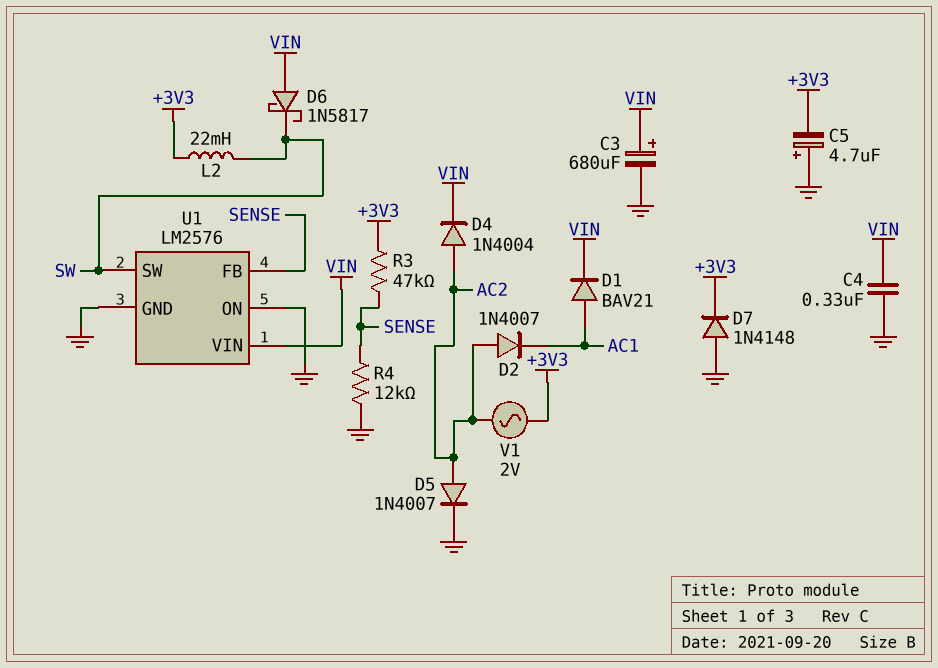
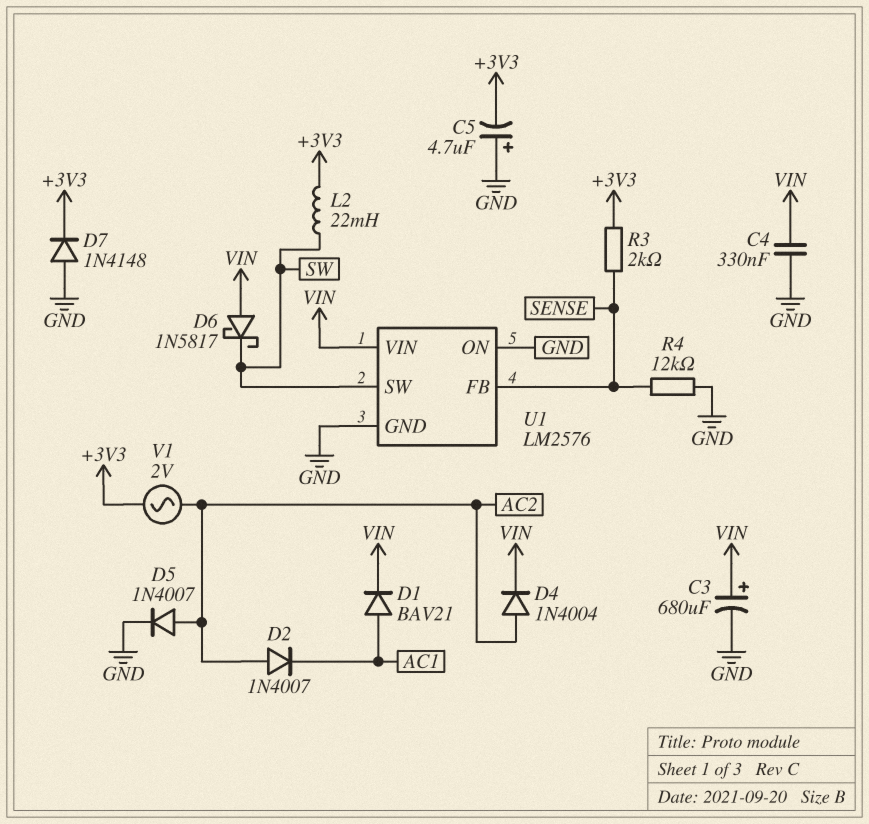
R3: 47k (+3V3, SENSE) -> 2k (+3V3, SENSE)

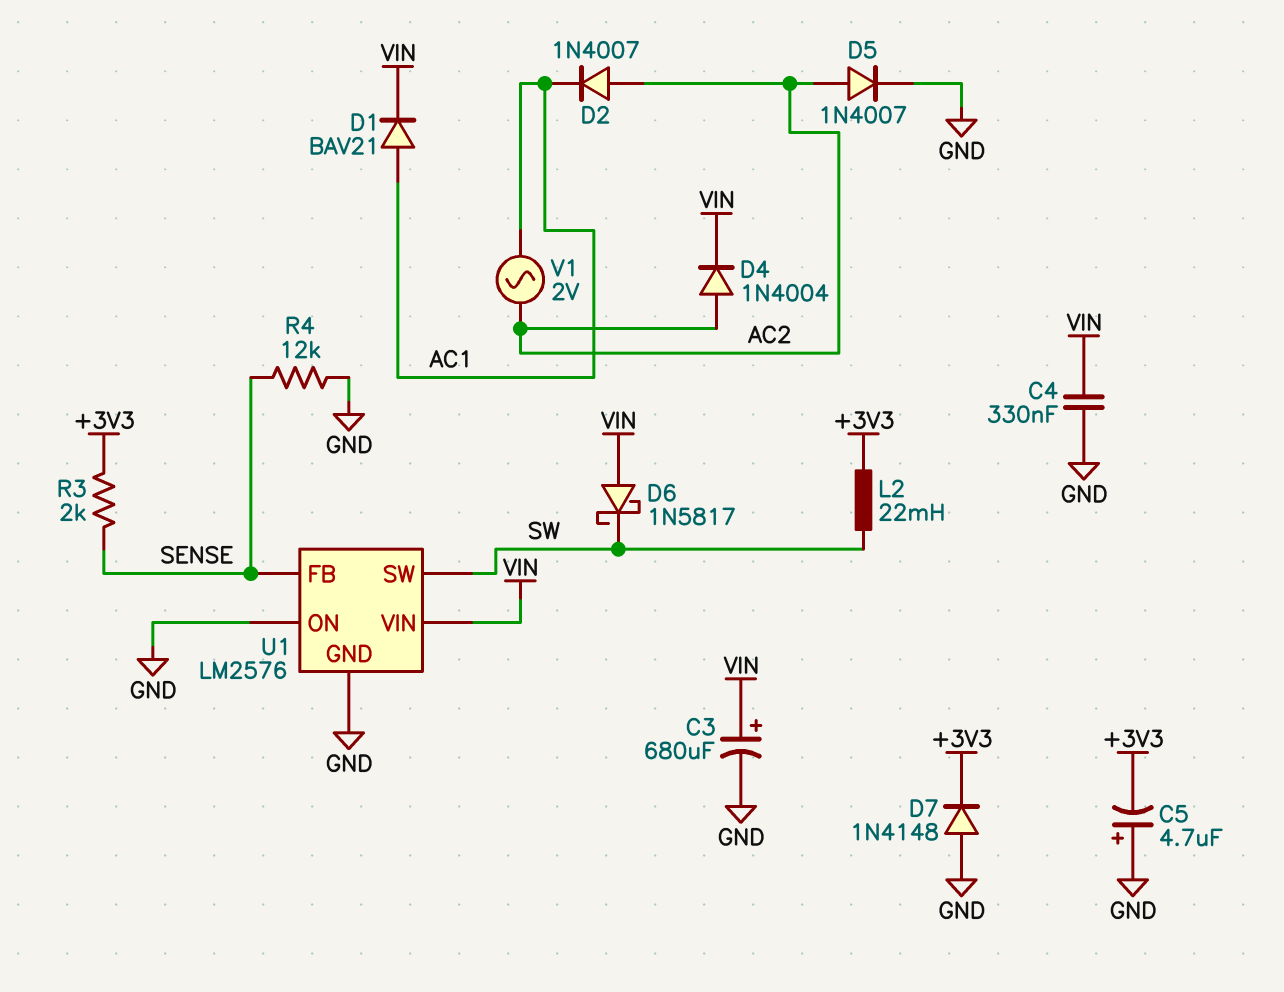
V1: AC 2V (+3V3, AC2) -> AC 2V (AC1, AC2)

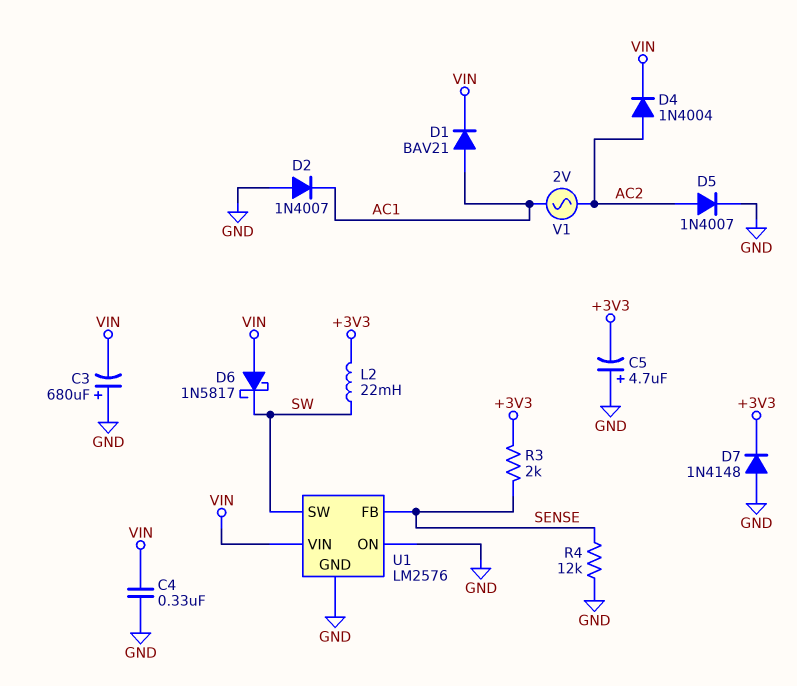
C3: 680uF (plus VIN, minus GND) -> 680uF (plus GND, minus VIN)
D2: diode 1N4007 (A AC2, K AC1) -> diode 1N4007 (A GND, K AC1)

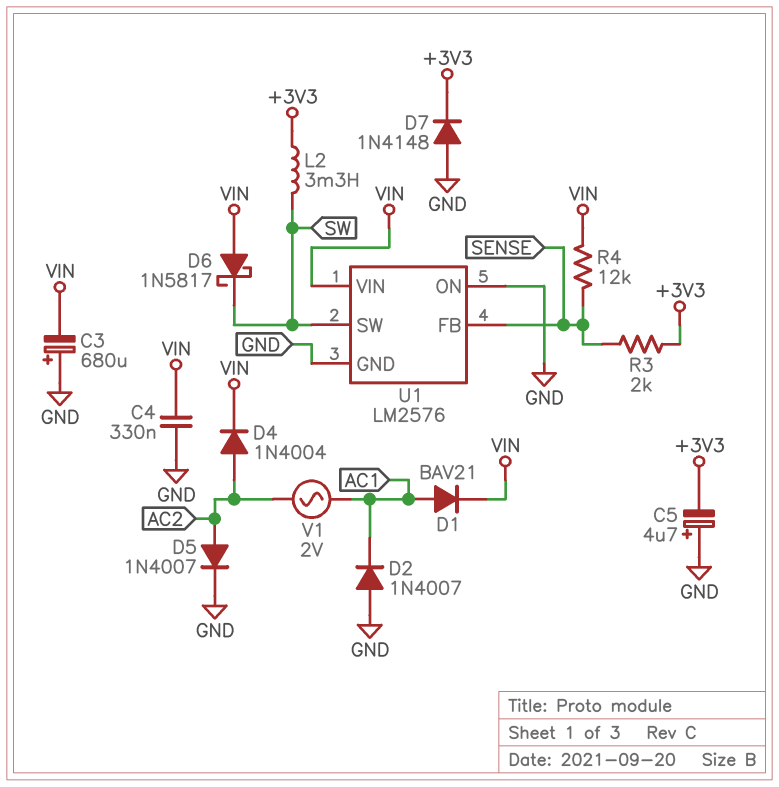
L2: 22mH (+3V3, SW) -> 3.3mH (+3V3, SW)
R4: 12k (GND, SENSE) -> 12k (SENSE, VIN)

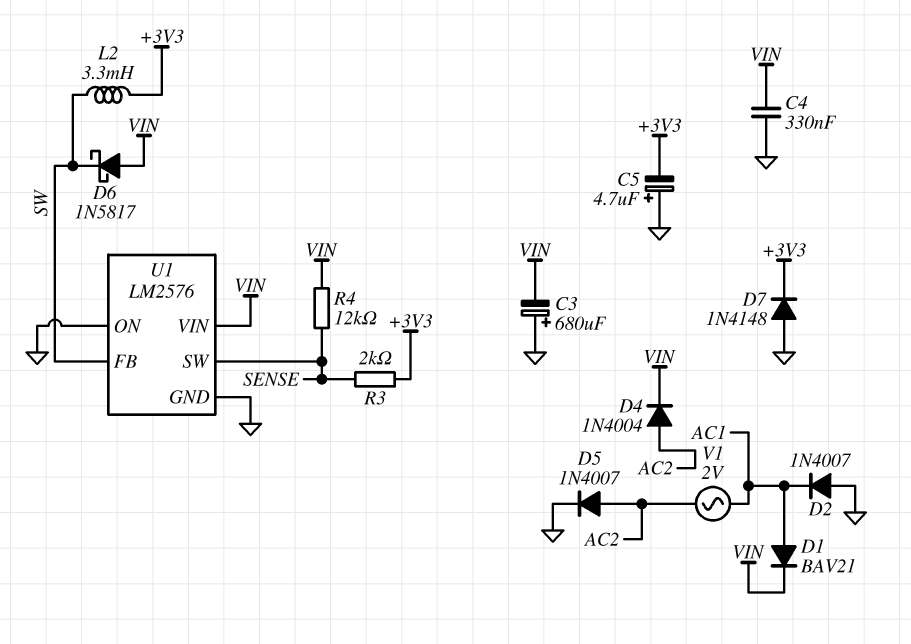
U1 pin FB: SENSE -> SW
U1 pin SW: SW -> SENSE

